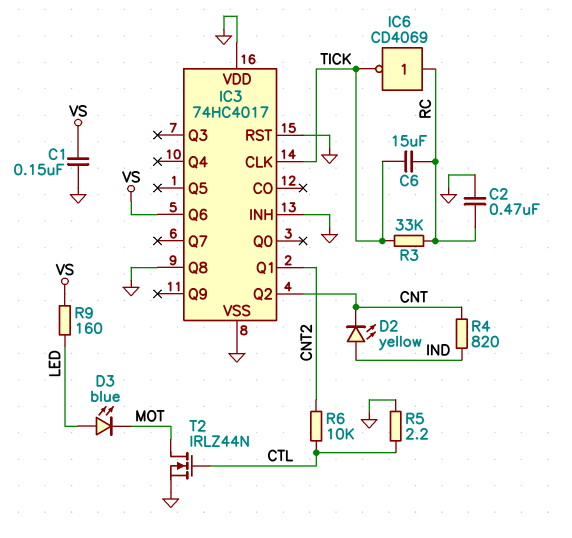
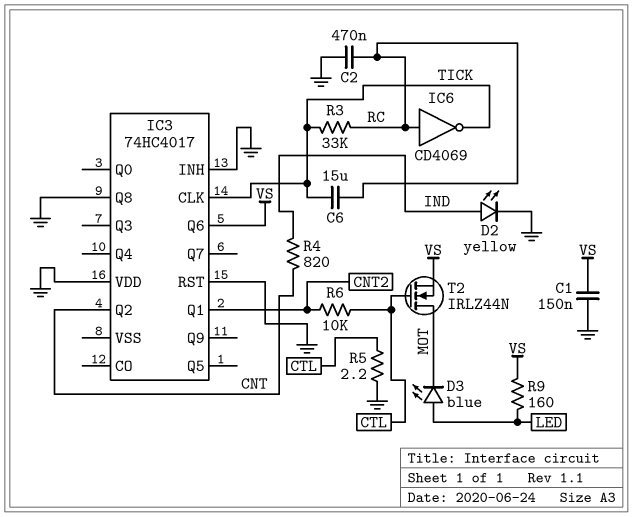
D2: LED yellow (A IND, K CNT) -> LED yellow (A IND, K GND)
IC3 pin VSS: GND -> none
T2: NMOS IRLZ44N (G CTL, D MOT, S GND) -> NMOS IRLZ44N (G CTL, D MOT, S VS)

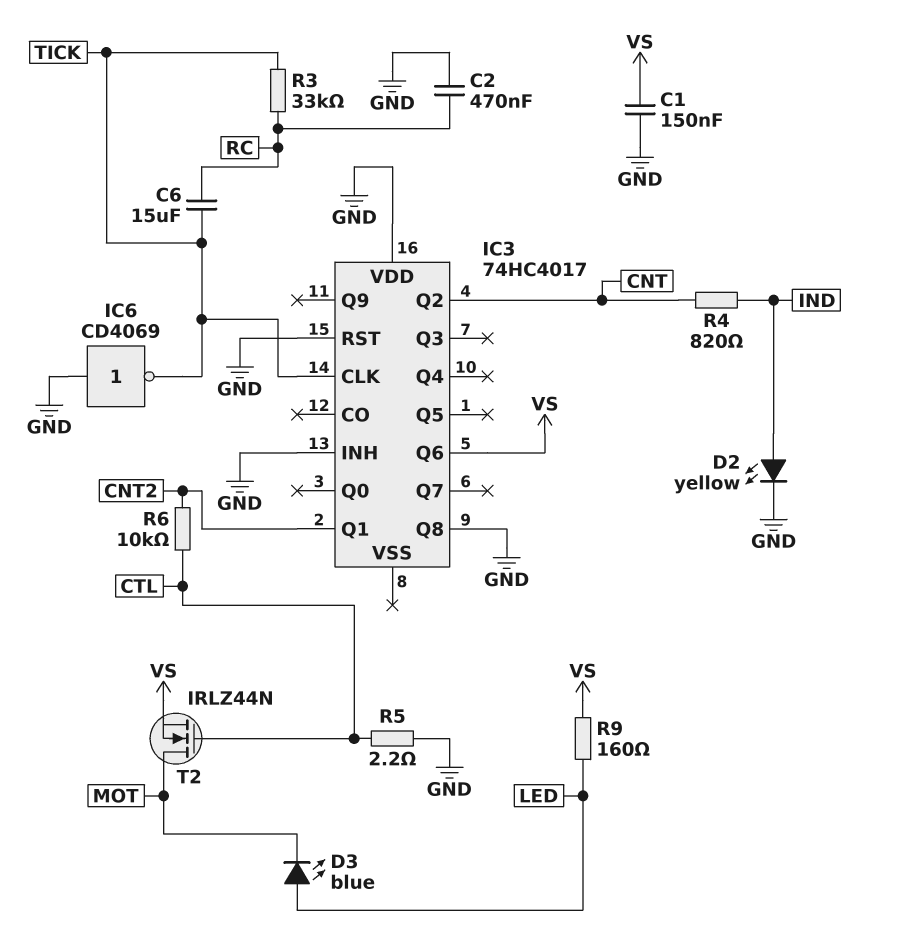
IC6: NOT CD4069 (in RC, out TICK) -> NOT CD4069 (in GND, out TICK)

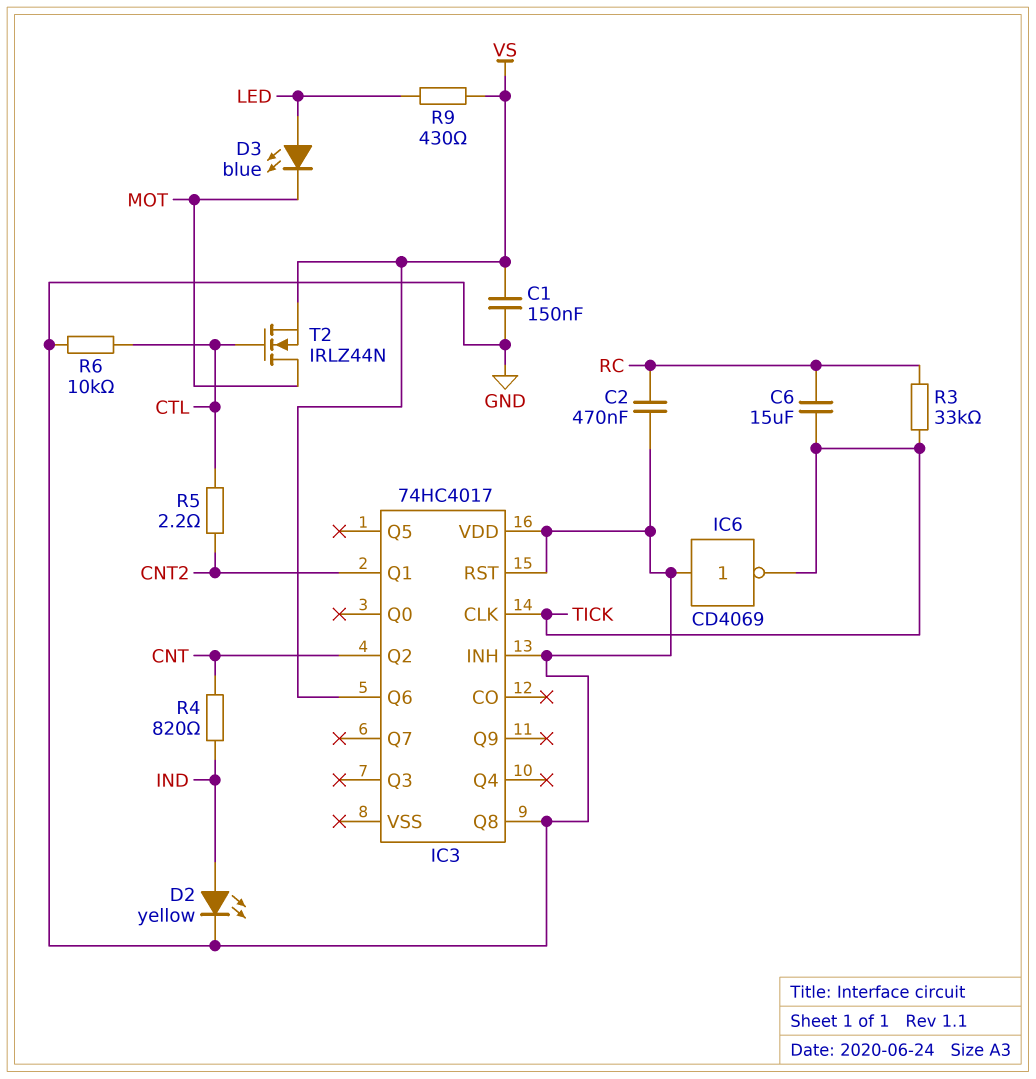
R5: 2.2 (CTL, GND) -> 2.2 (CNT2, CTL)
R6: 10k (CNT2, CTL) -> 10k (CTL, GND)
R9: 160 (LED, VS) -> 430 (LED, VS)

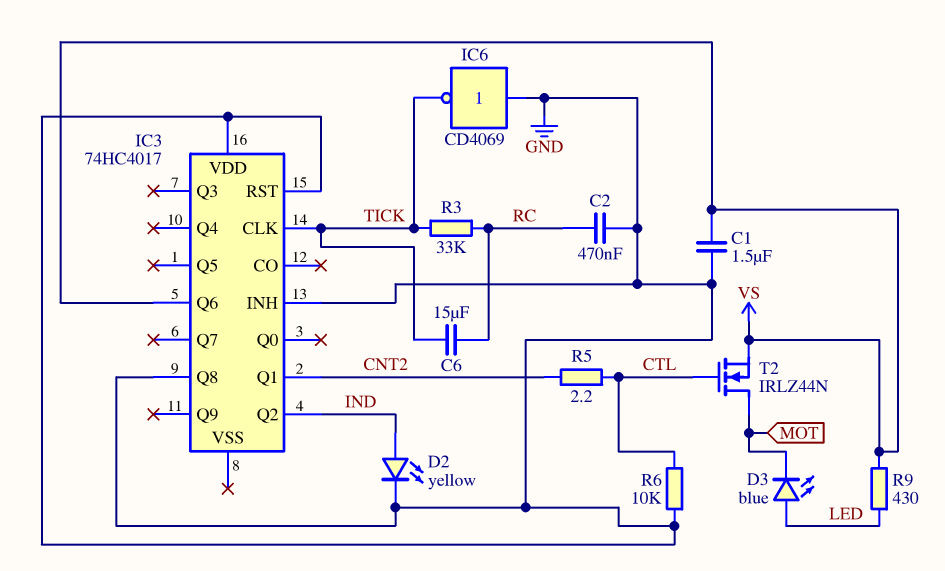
C1: 150nF (GND, VS) -> 1.5uF (GND, VS)
IC3 pin Q2: CNT -> IND
R4: 820 (CNT, IND) -> none

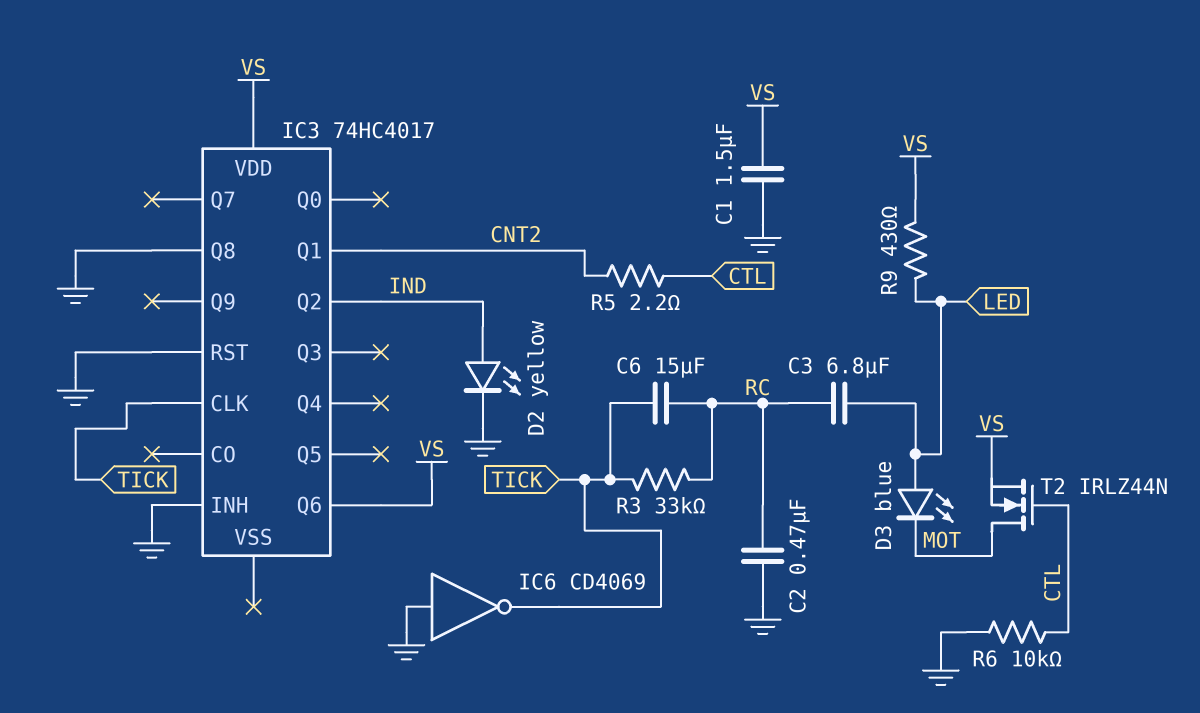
C3: none -> 6.8uF (LED, RC)
IC3 pin VDD: GND -> VS

